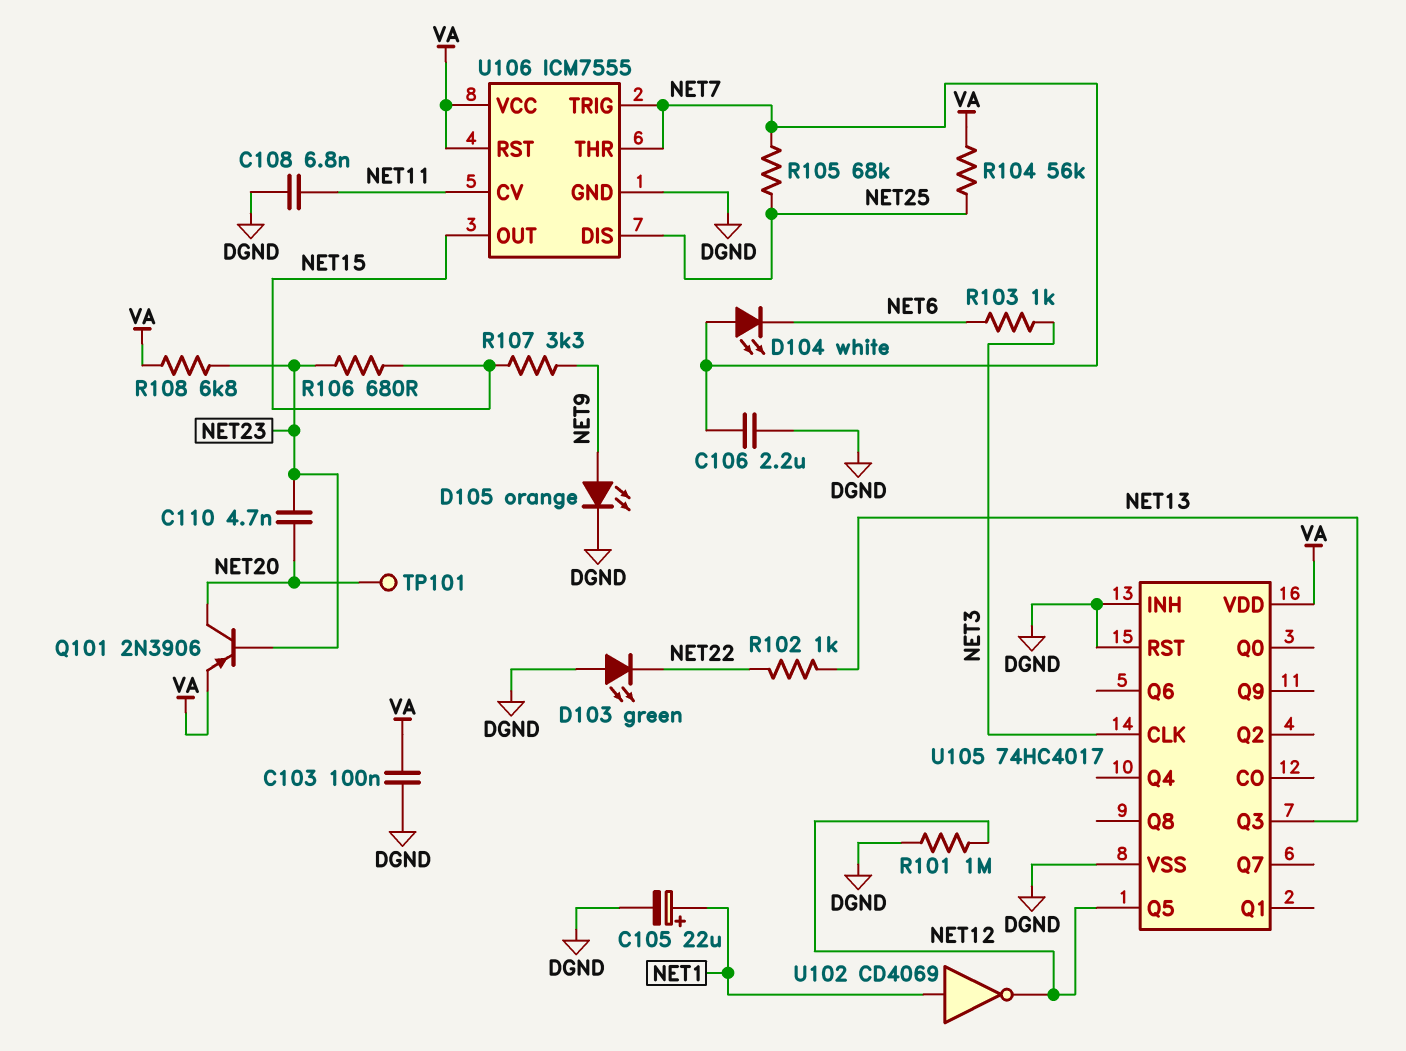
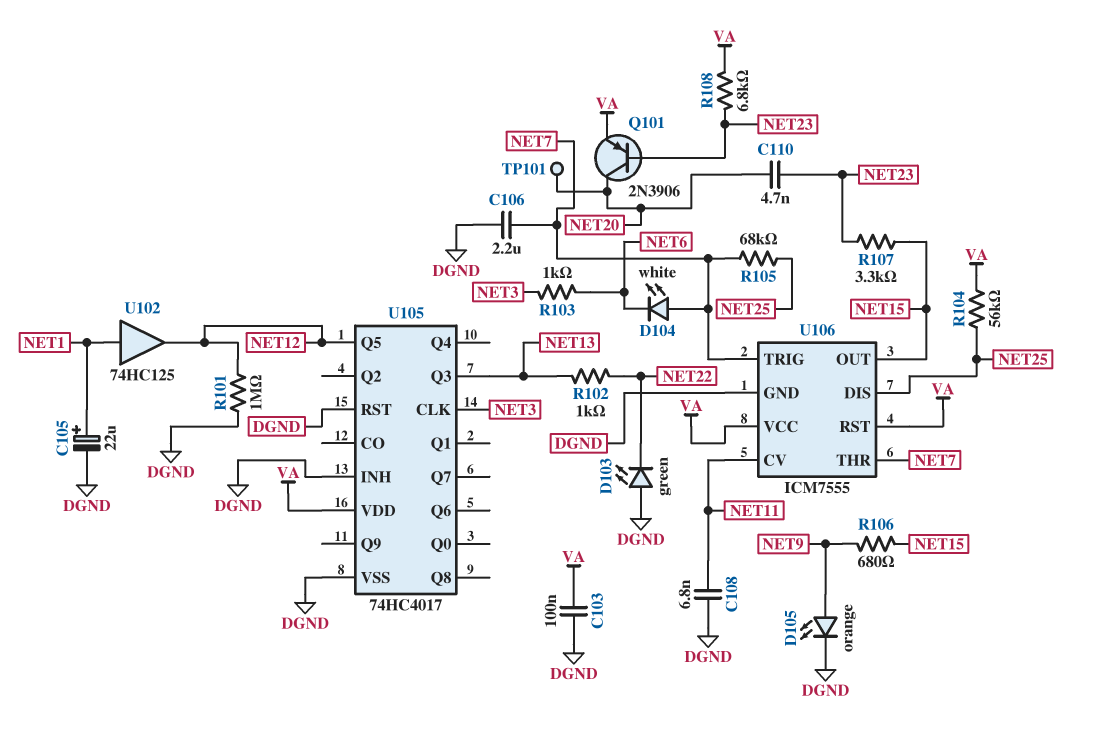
R106: 680 (NET15, NET23) -> 680 (NET9, NET15)
R107: 3.3k (NET9, NET15) -> 3.3k (NET15, NET23)
U102: NOT CD4069 (in NET1, out NET12) -> buffer 74HC125 (in NET1, out NET12)

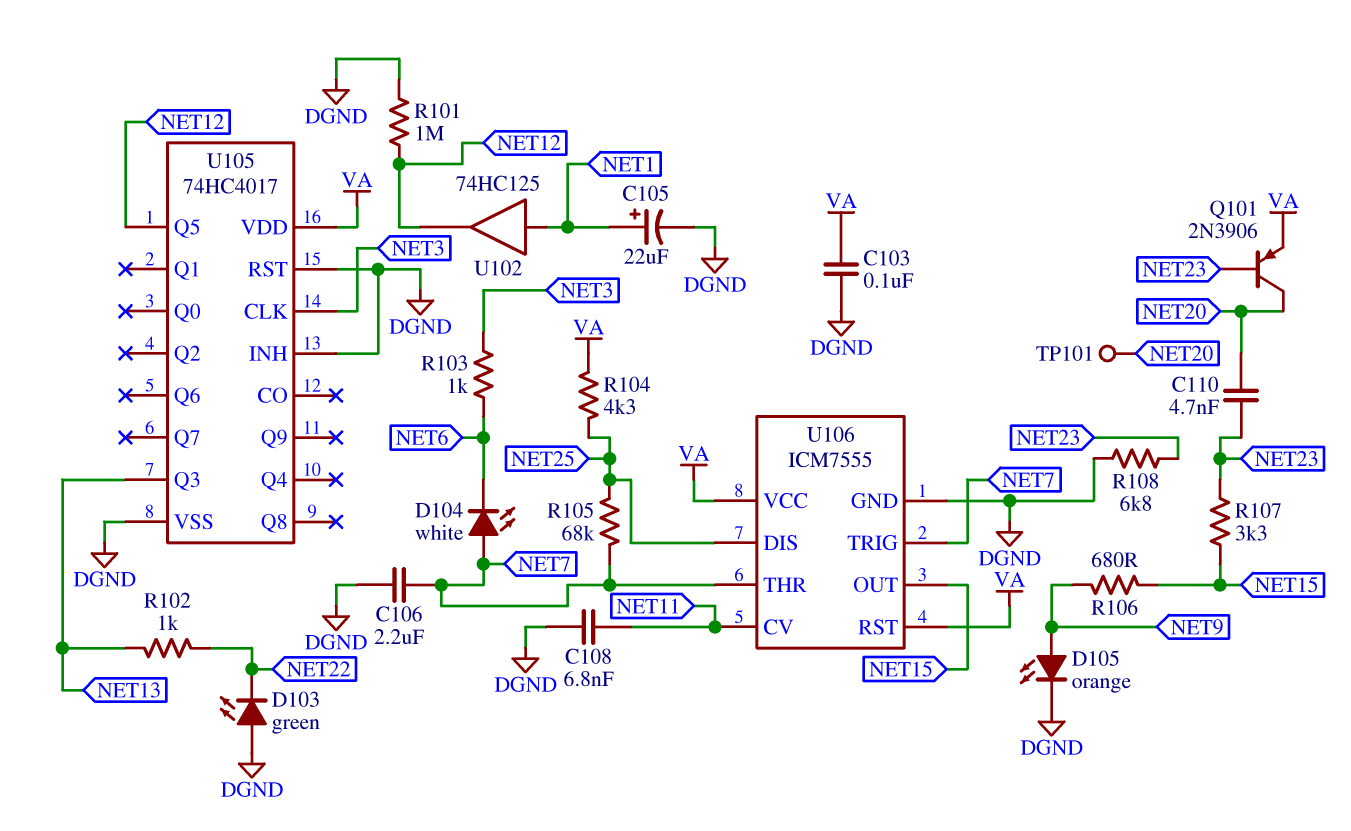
R104: 56k (NET25, VA) -> 4.3k (NET25, VA)
R108: 6.8k (NET23, VA) -> 6.8k (DGND, NET23)

